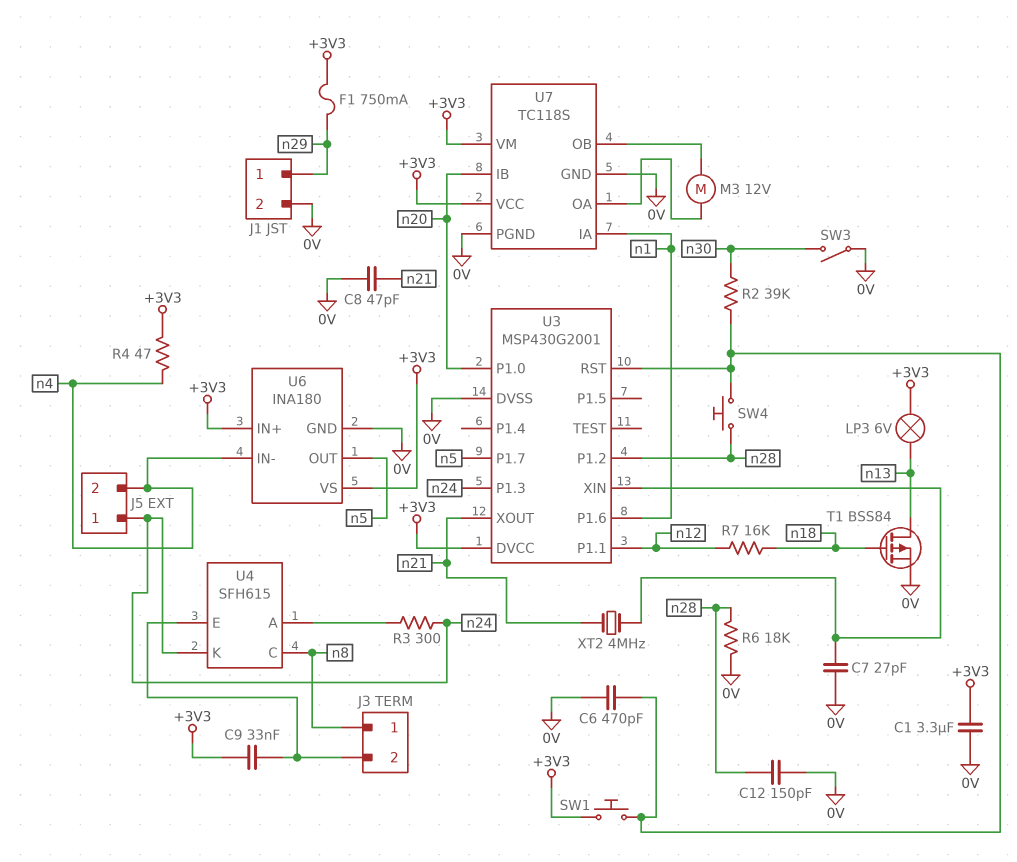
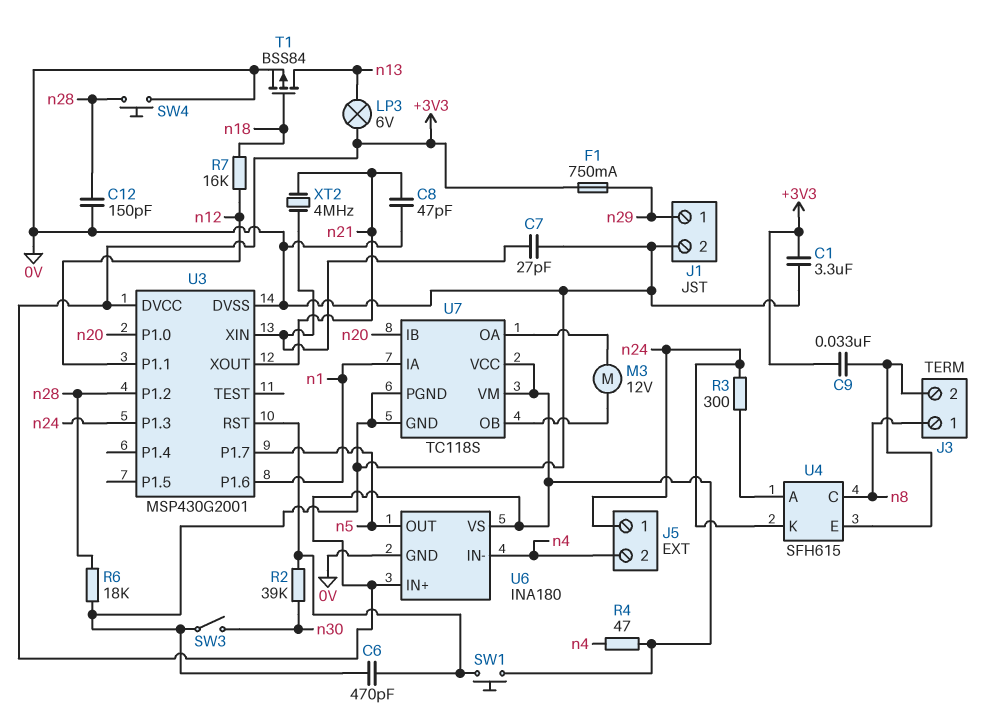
SW4: button (U3/RST, n28) -> button (0V, n28)

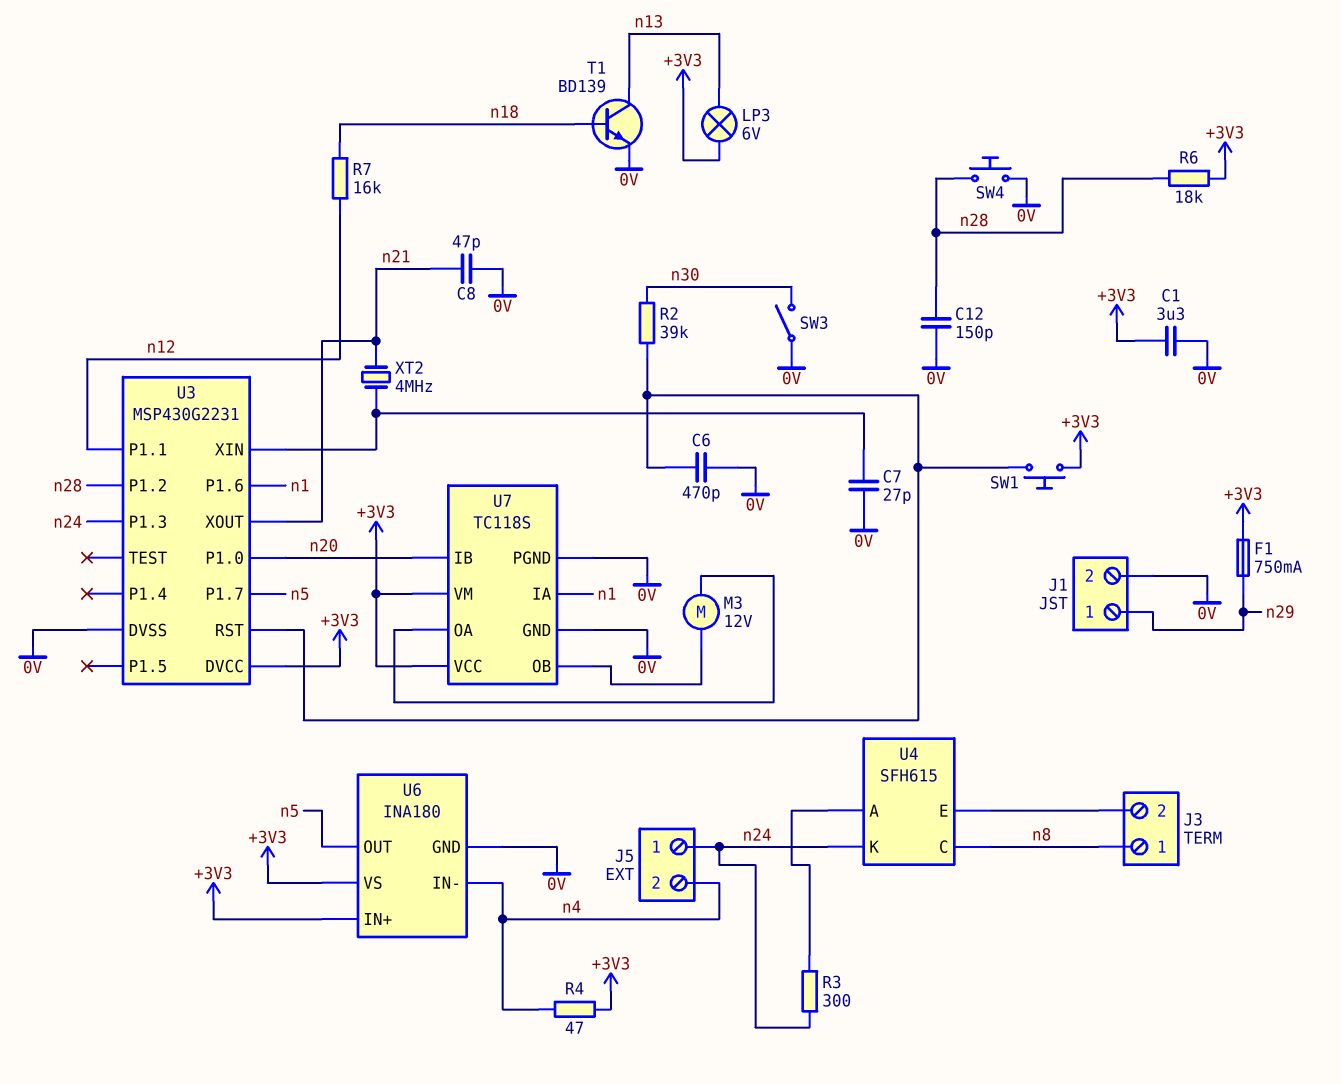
C9: 33nF (+3V3, J3/2) -> none
R6: 18k (0V, n28) -> 18k (+3V3, n28)
T1: PMOS BSS84 (G n18, D n13, S 0V) -> NPN BD139 (B n18, C n13, E 0V)
U3: MSP430G2001 -> MSP430G2231

